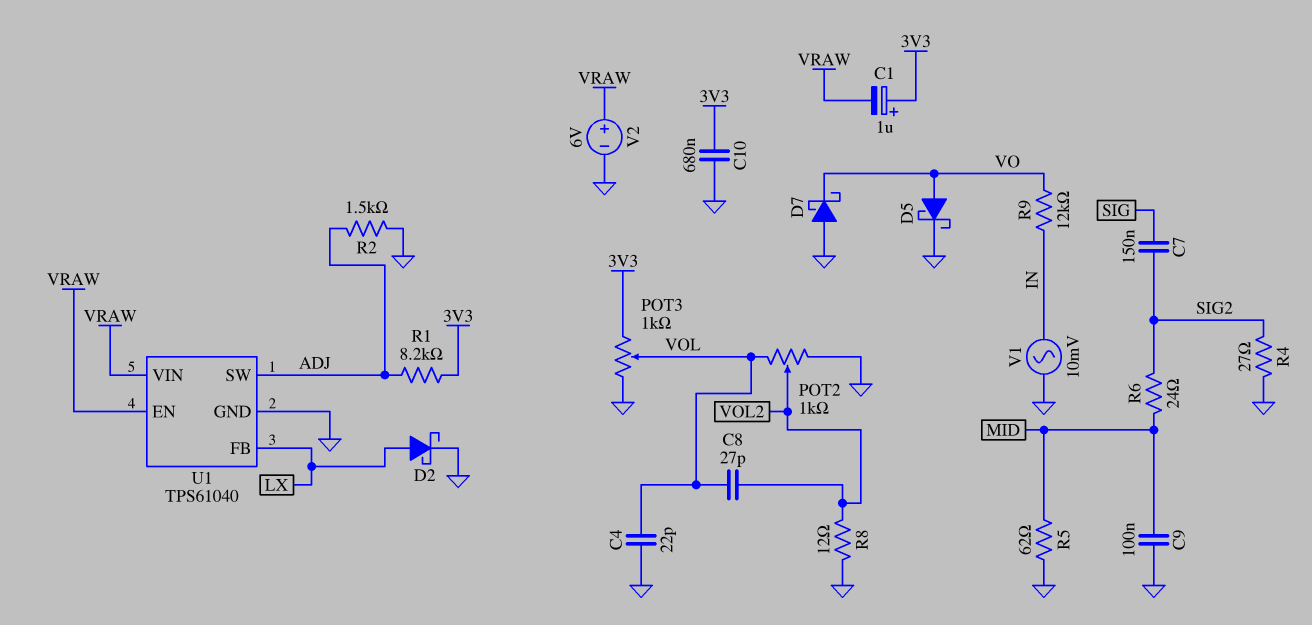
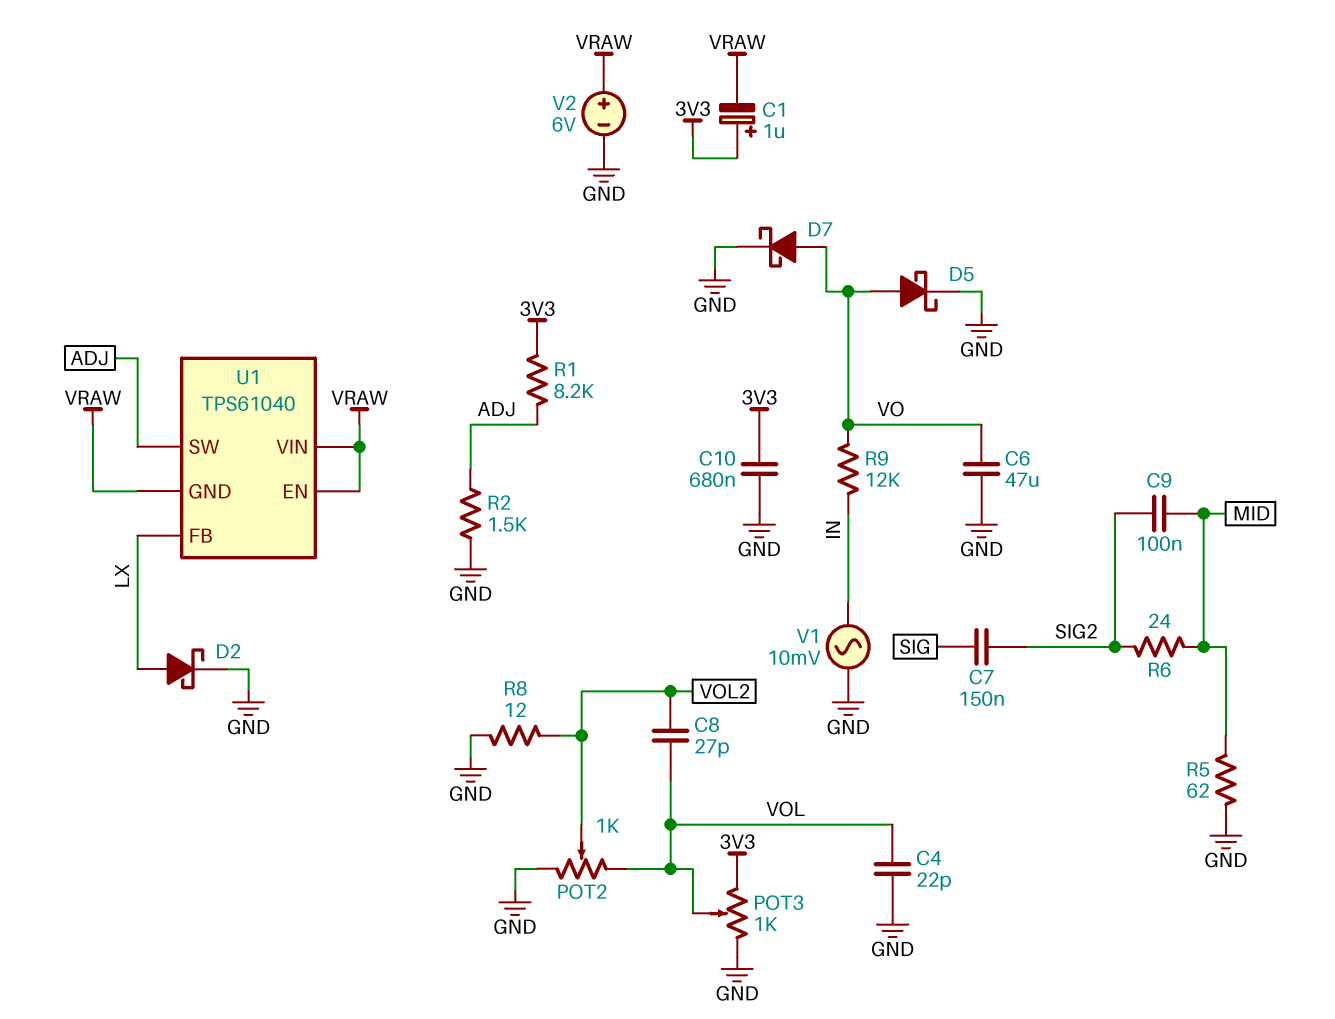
C6: none -> 47uF (GND, VO)
C9: 100nF (GND, MID) -> 100nF (MID, SIG2)
D7: schottky (A GND, K VO) -> schottky (A VO, K GND)
R4: 27 (GND, SIG2) -> none
U1 pin GND: GND -> VRAW

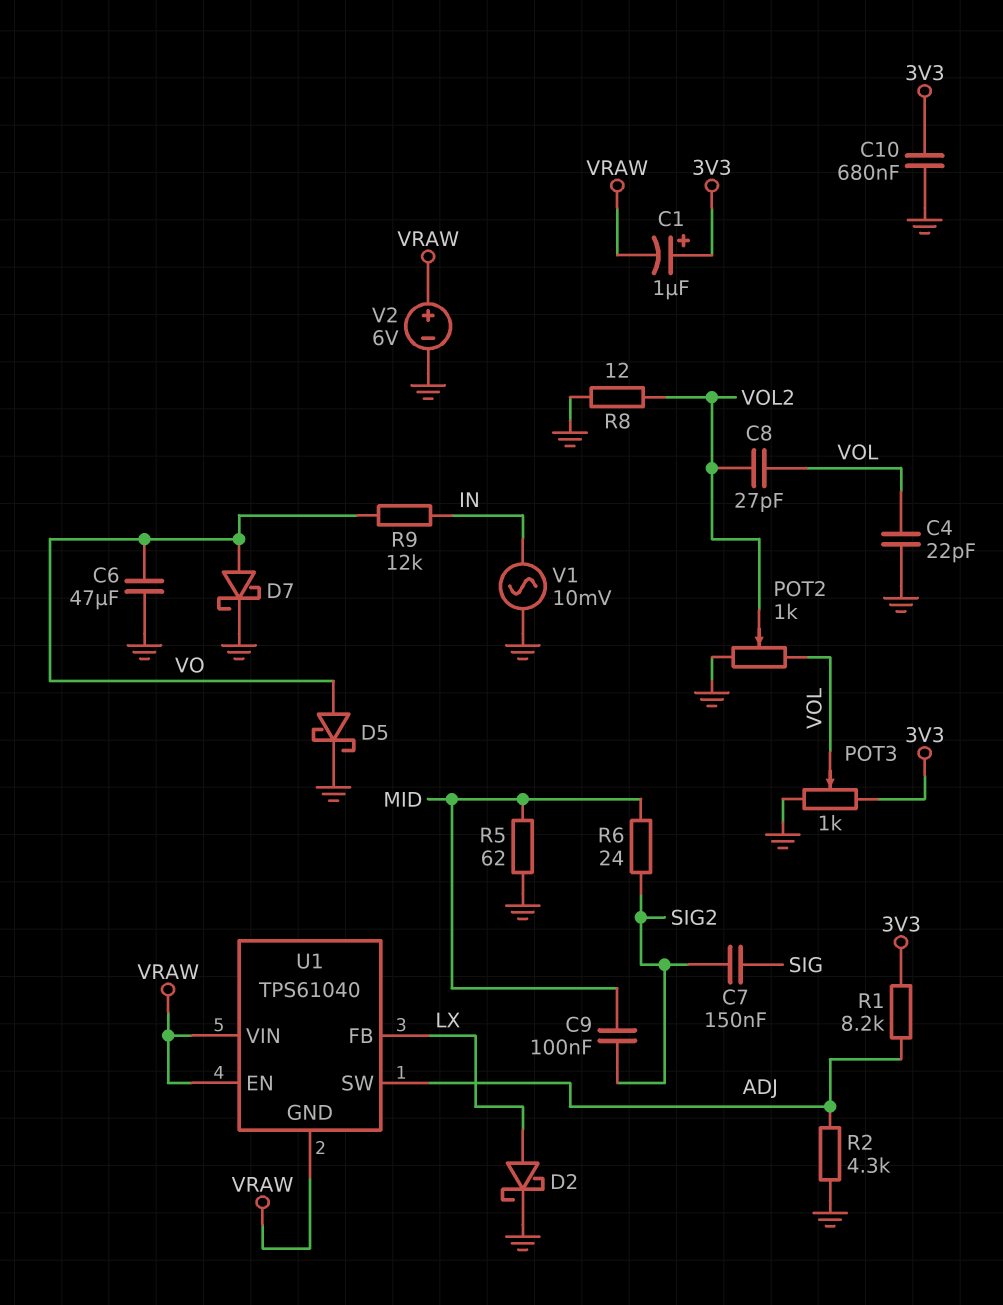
R2: 1.5k (ADJ, GND) -> 4.3k (ADJ, GND)

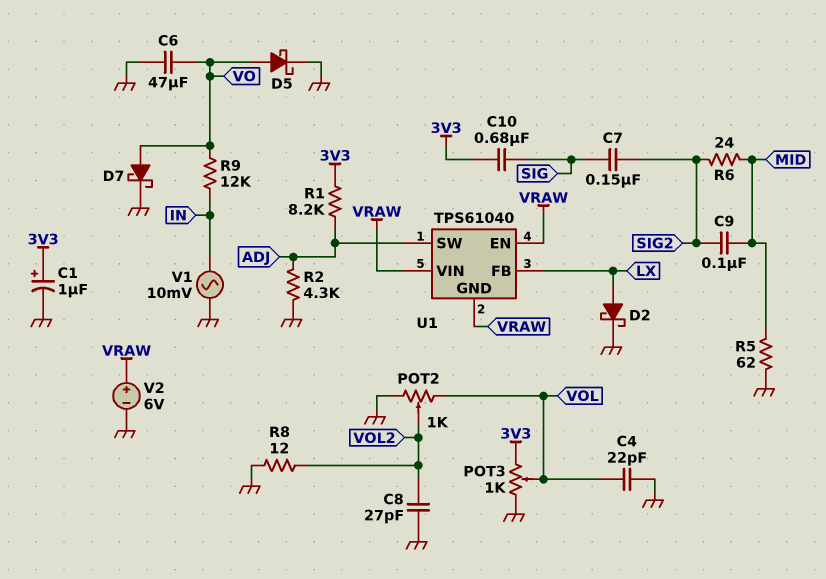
C1: 1uF (plus 3V3, minus VRAW) -> 1uF (plus 3V3, minus GND)
C8: 27pF (VOL, VOL2) -> 27pF (GND, VOL2)
C10: 680nF (3V3, GND) -> 680nF (3V3, SIG)

